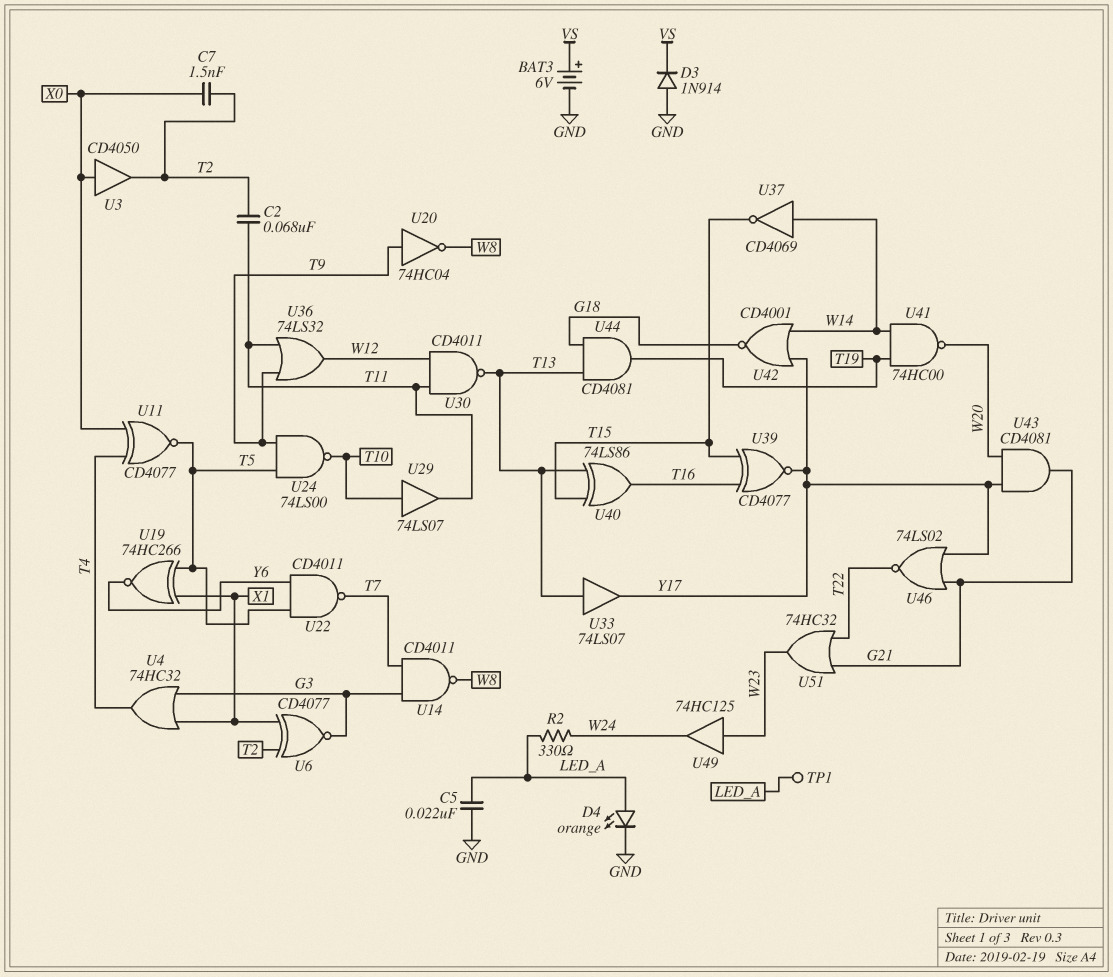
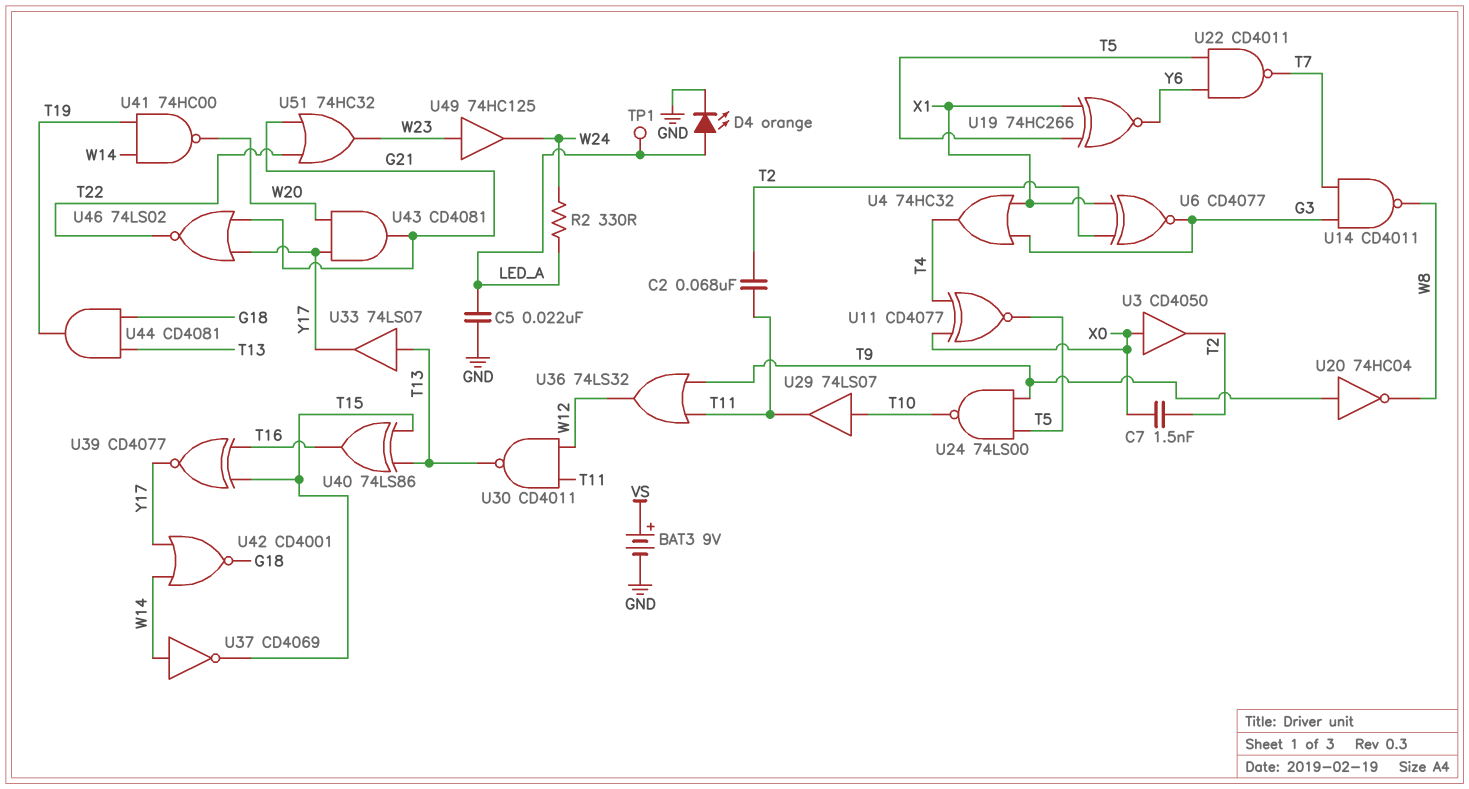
BAT3: 6V (plus VS, minus GND) -> 9V (plus VS, minus GND)
D3: diode 1N914 (A GND, K VS) -> none

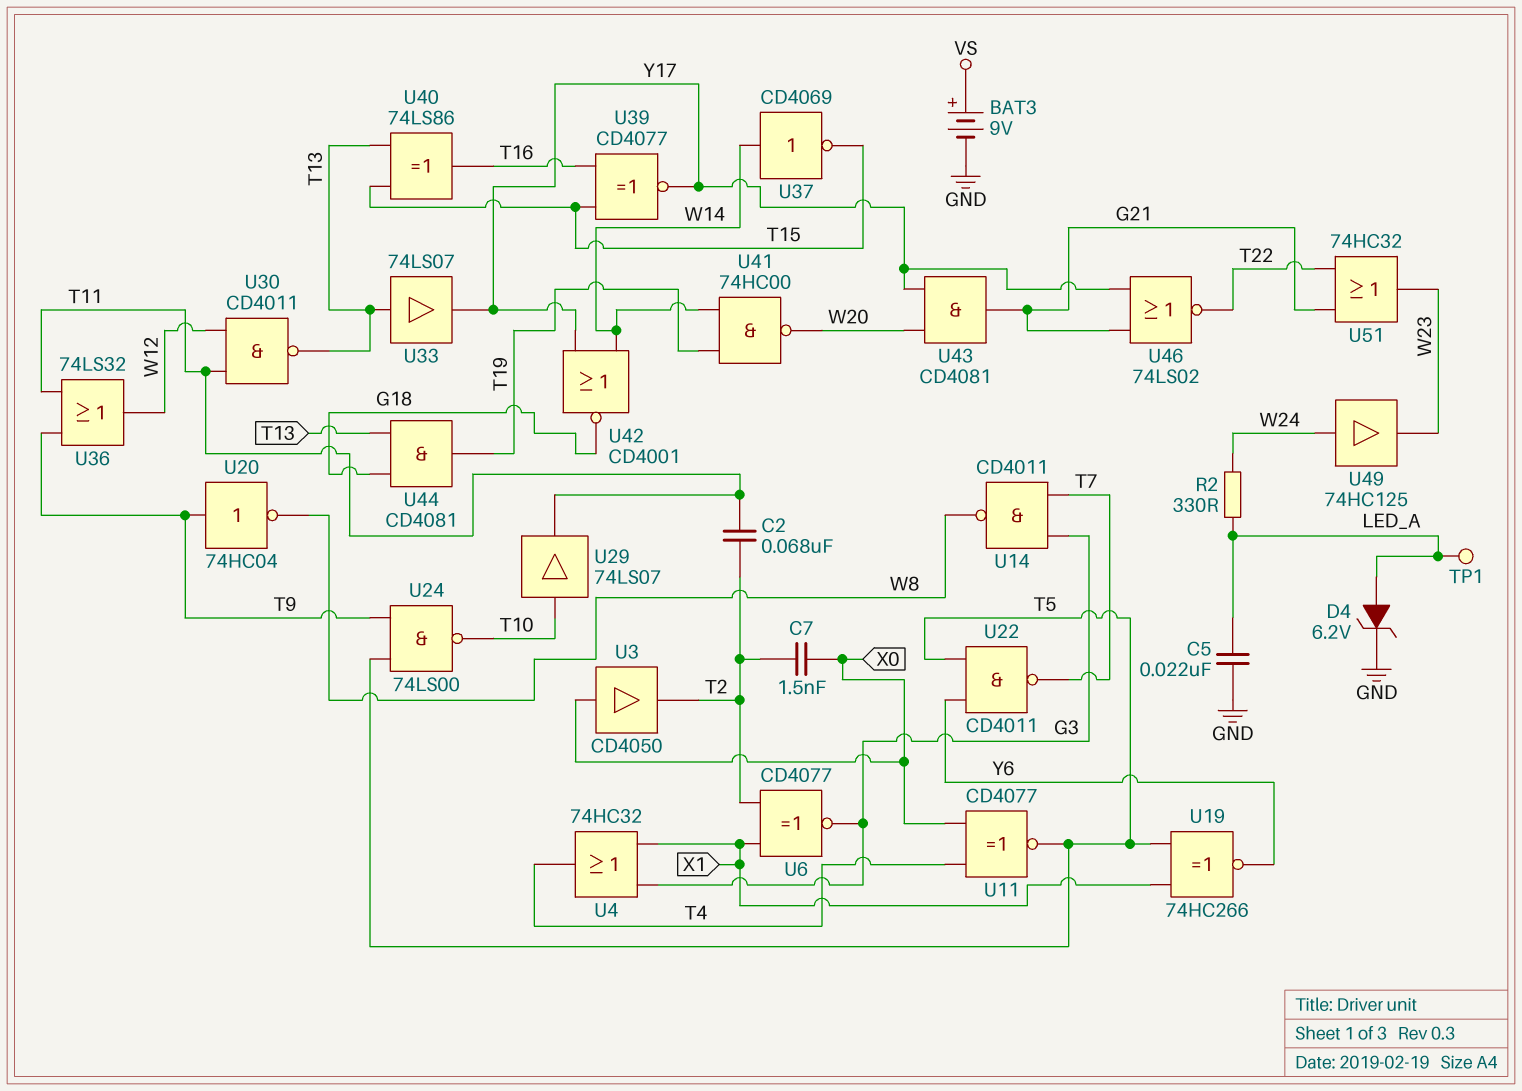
D4: LED orange (A LED_A, K GND) -> zener 6.2V (A LED_A, K GND)
U49: buffer 74HC125 (in W23, out W24) -> buffer 74HC125 (in W24, out W23)

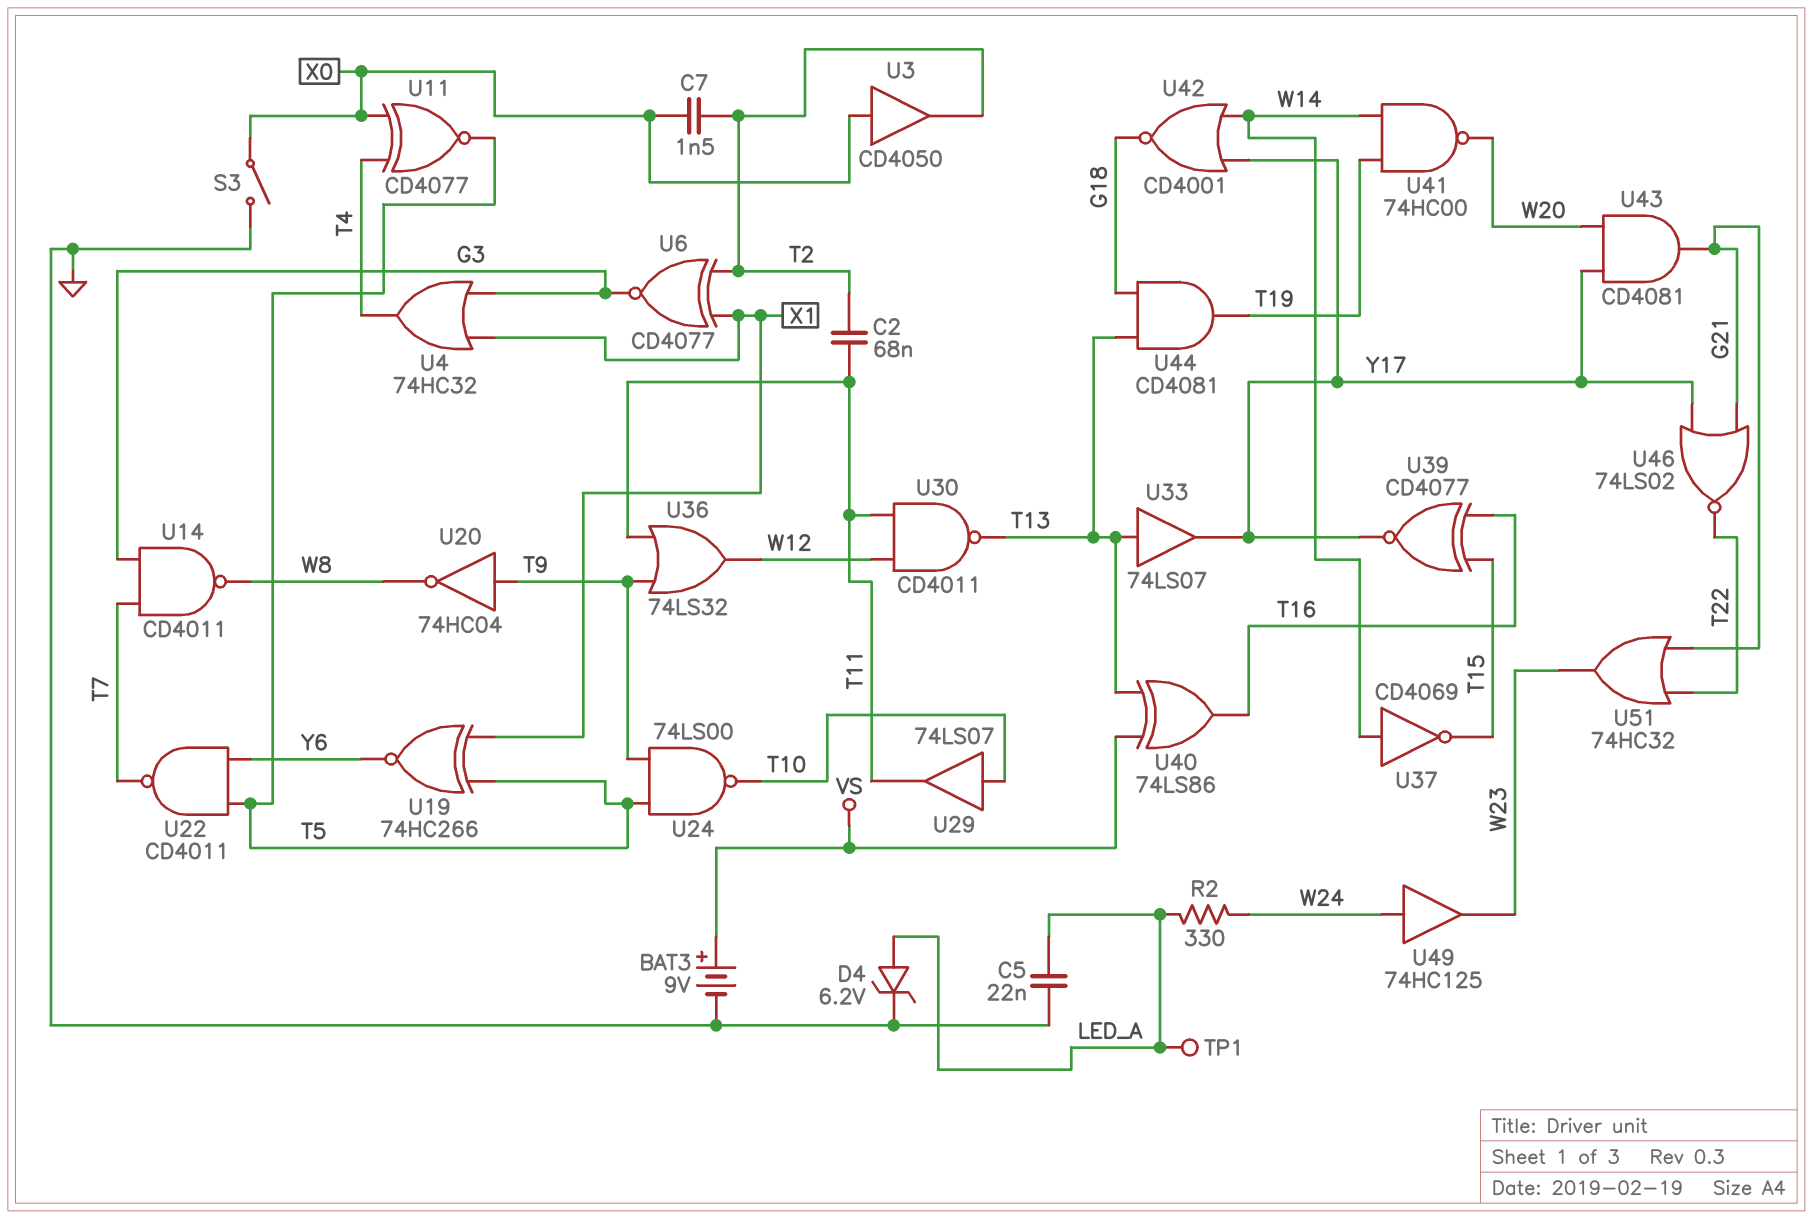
S3: none -> switch (GND, X0)
U40: XOR 74LS86 (in T13, in T15, out T16) -> XOR 74LS86 (in T13, in VS, out T16)

